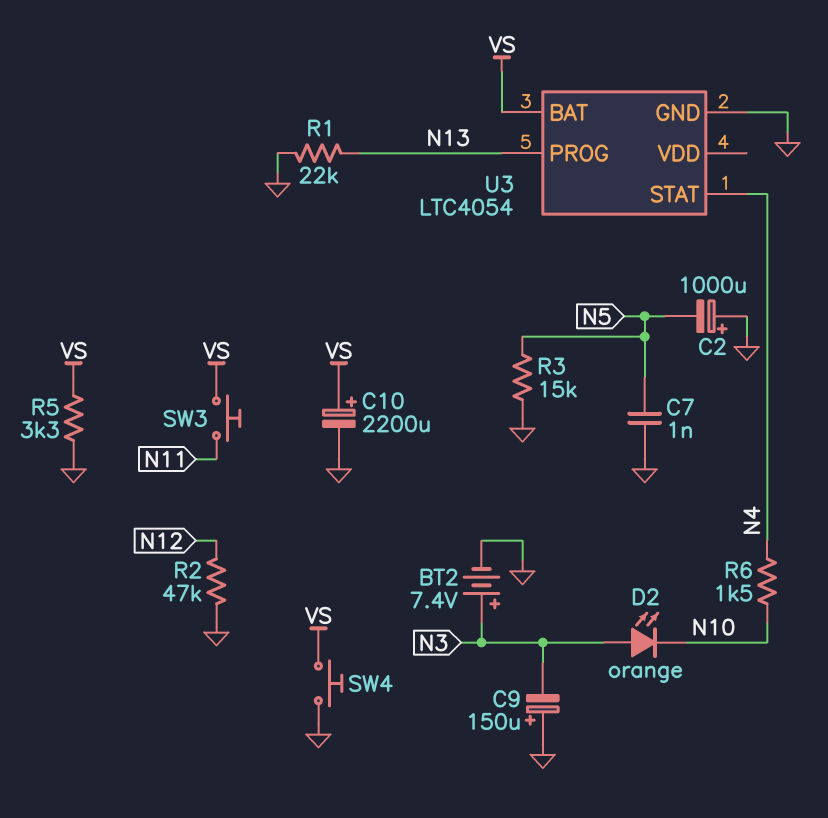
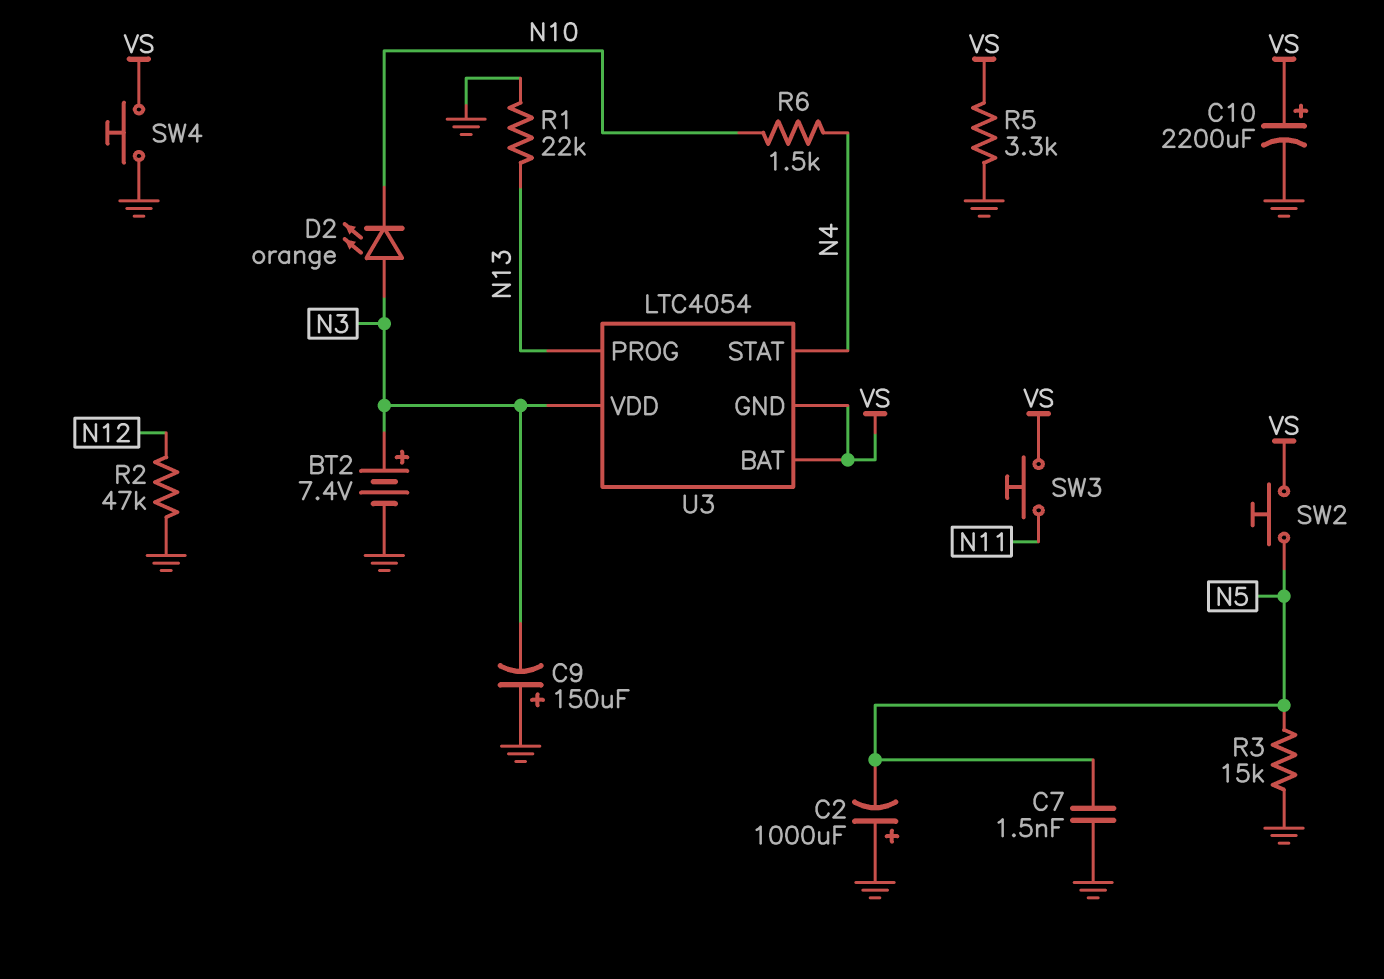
C7: 1nF (GND, N5) -> 1.5nF (GND, N5)
SW2: none -> button (N5, VS)
U3 pin GND: GND -> VS
U3 pin VDD: none -> N3

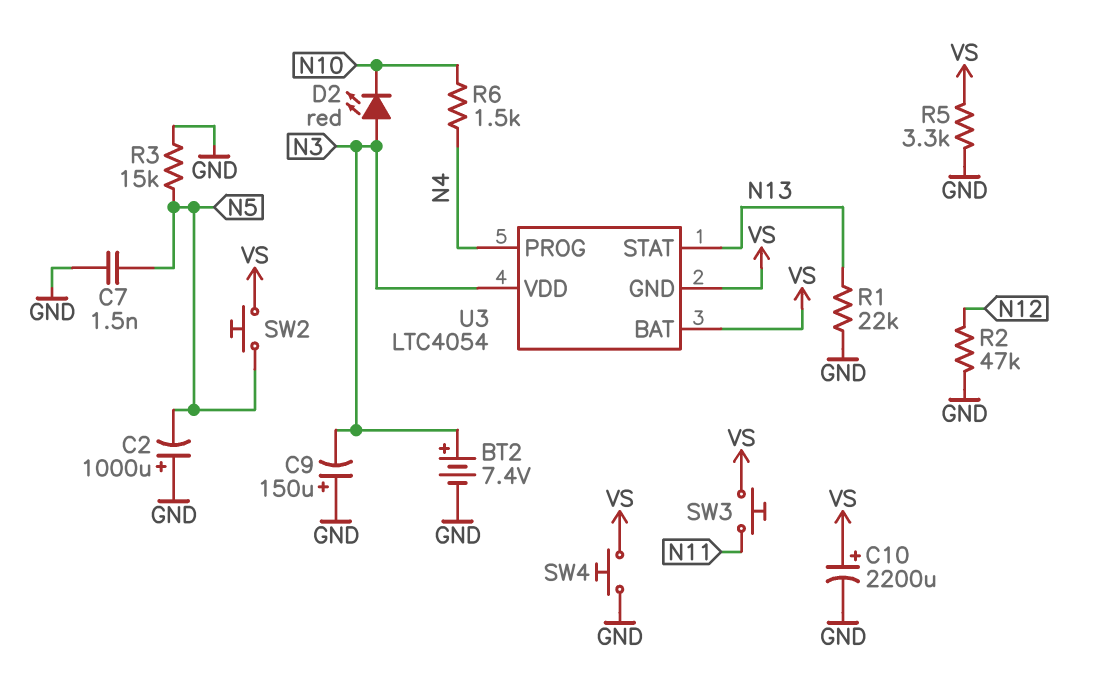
D2: LED orange (A N3, K N10) -> LED red (A N3, K N10)
U3 pin PROG: N13 -> N4
U3 pin STAT: N4 -> N13

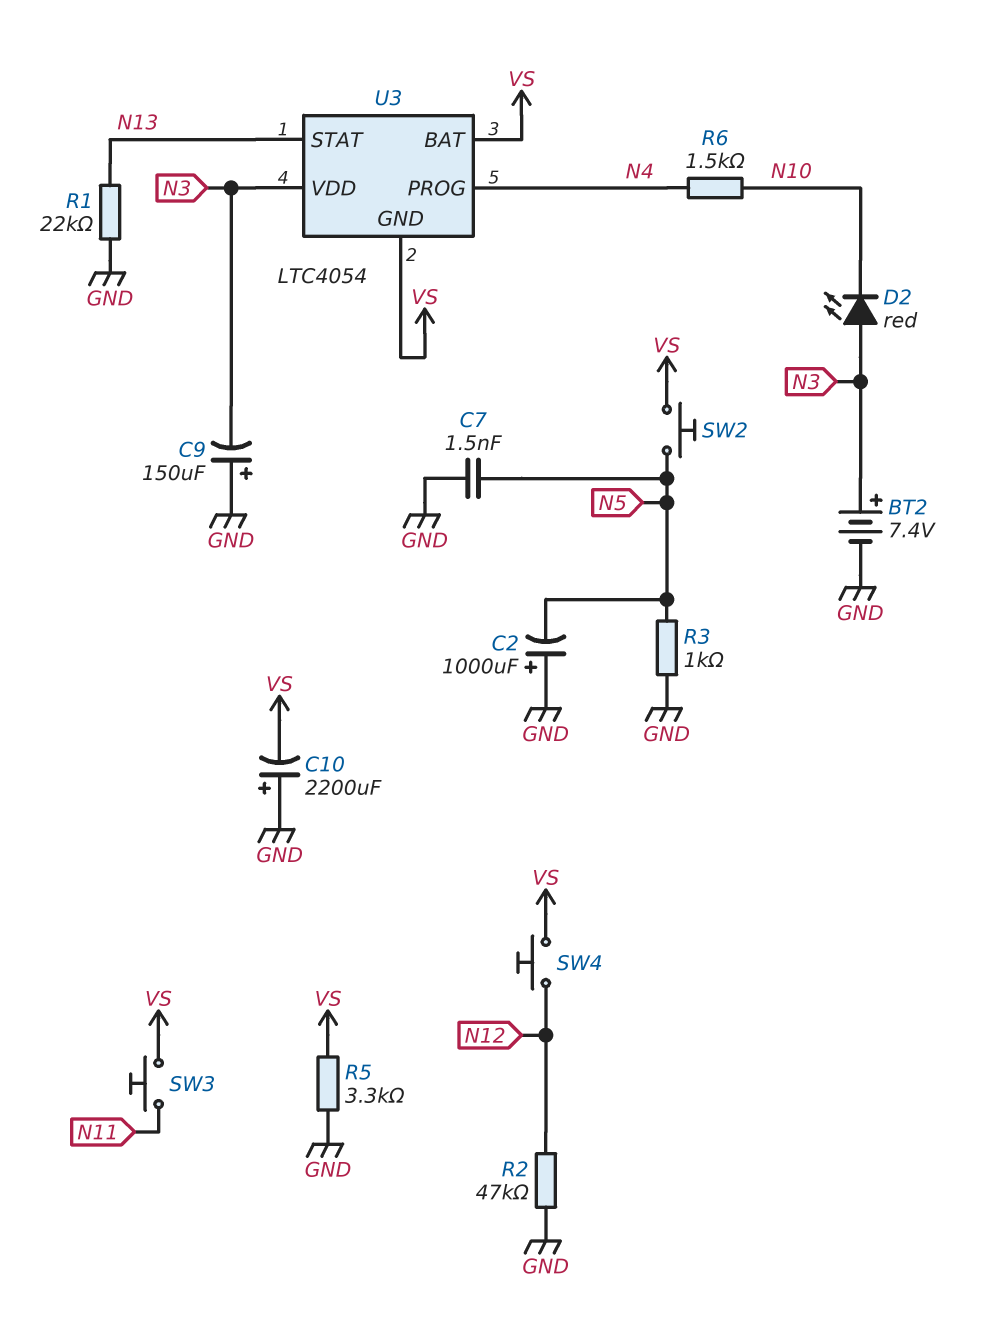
C10: 2200uF (plus VS, minus GND) -> 2200uF (plus GND, minus VS)
R3: 15k (GND, N5) -> 1k (GND, N5)
SW4: button (GND, VS) -> button (N12, VS)

